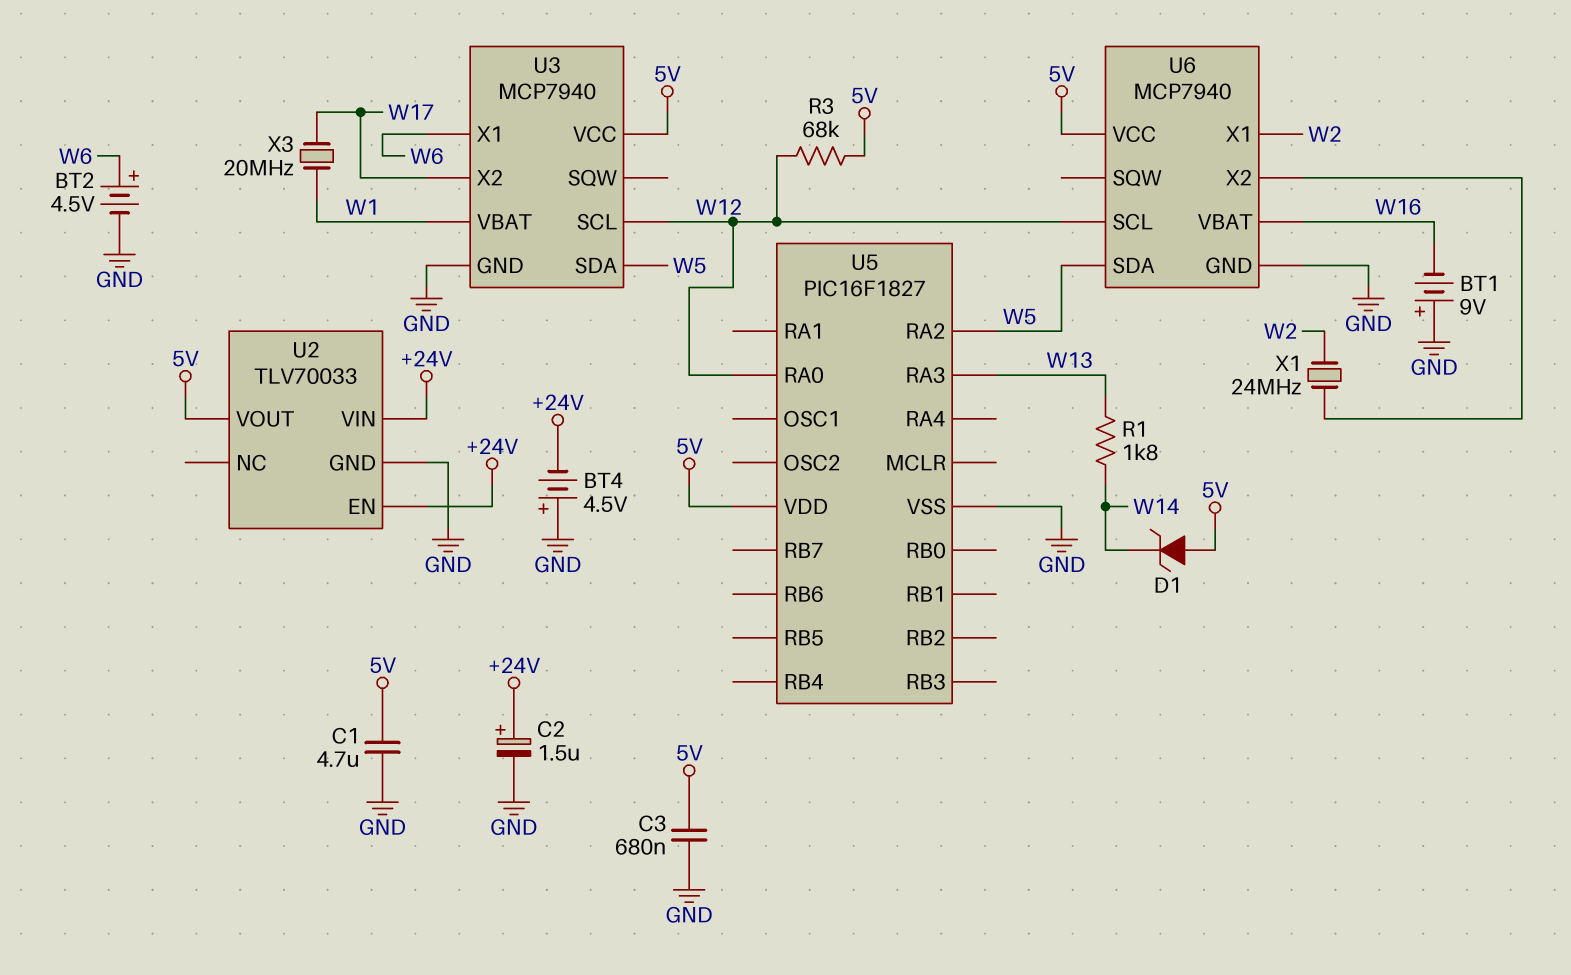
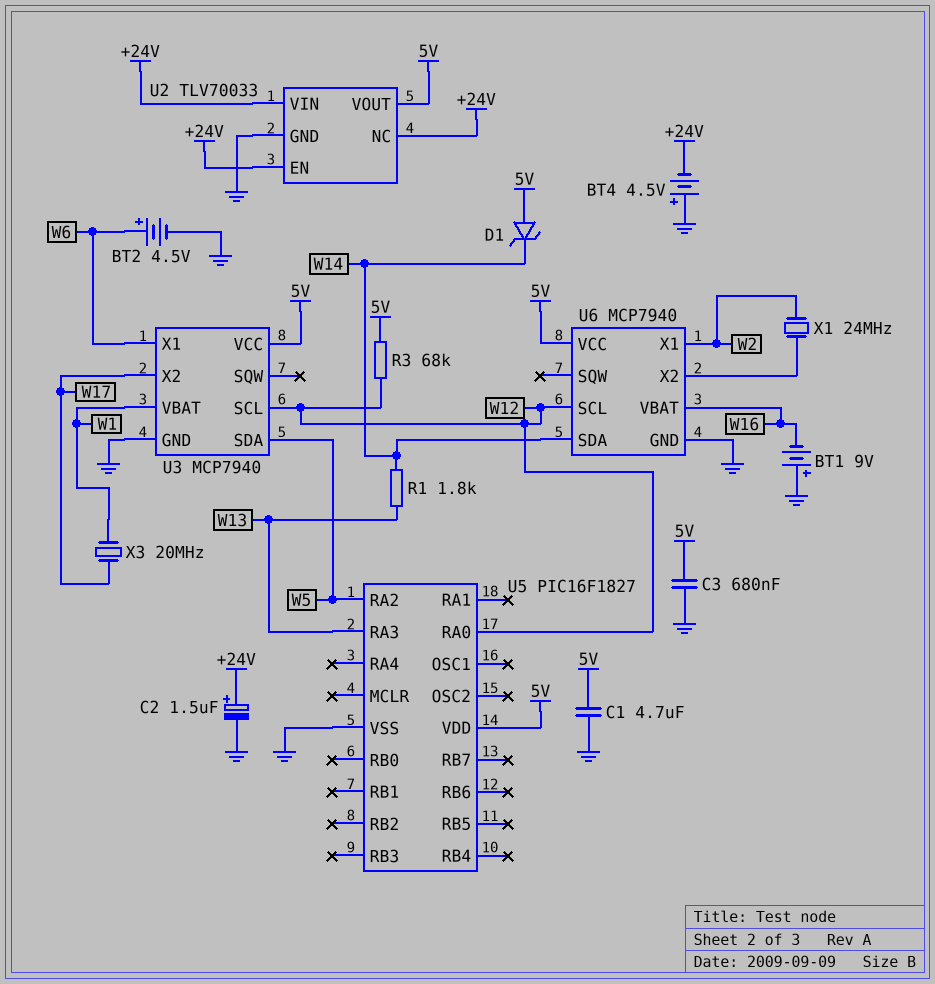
U2 pin NC: none -> +24V
U6 pin SDA: W5 -> W14

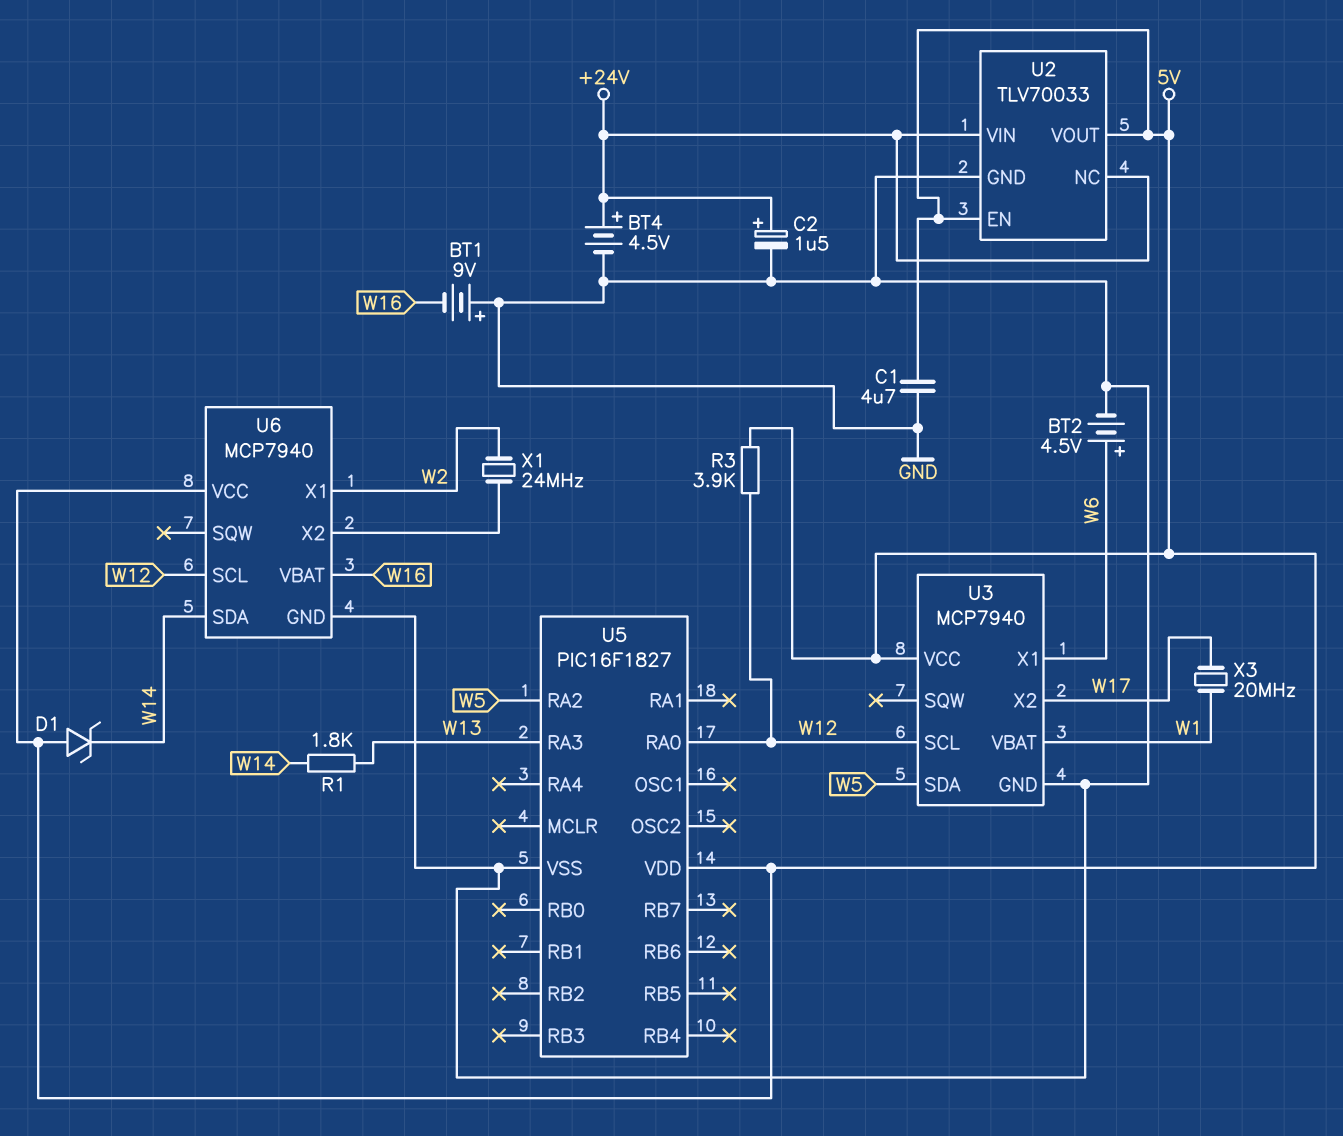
BT4: 4.5V (plus GND, minus +24V) -> 4.5V (plus +24V, minus GND)
C3: 680nF (5V, GND) -> none
R3: 68k (5V, W12) -> 3.9k (5V, W12)
U2 pin EN: +24V -> 5V

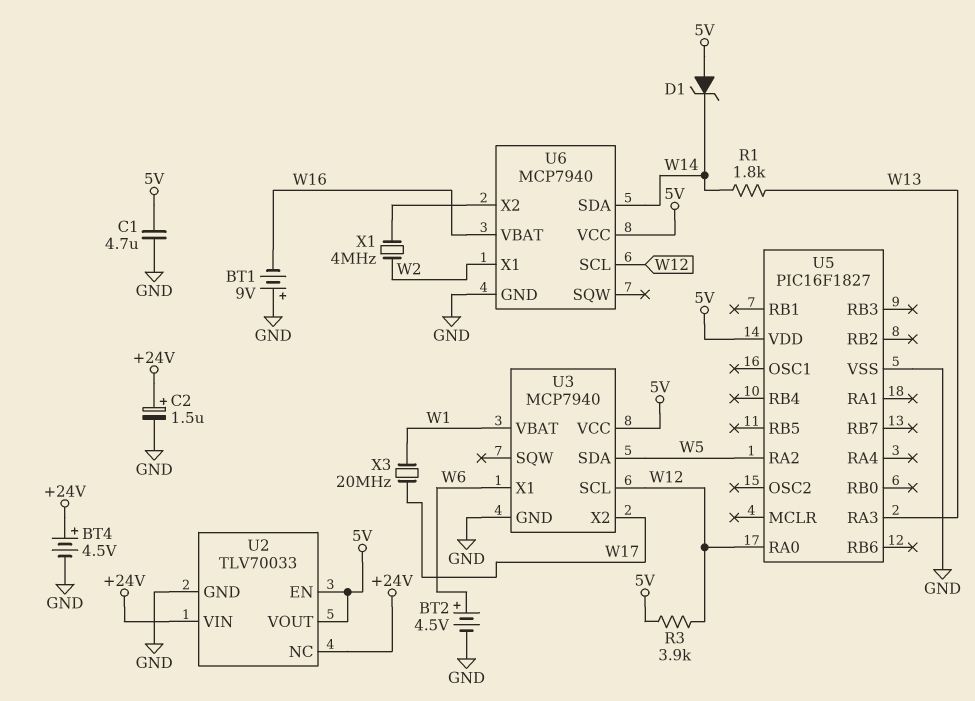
X1: 24MHz (U6/X2, W2) -> 4MHz (U6/X2, W2)

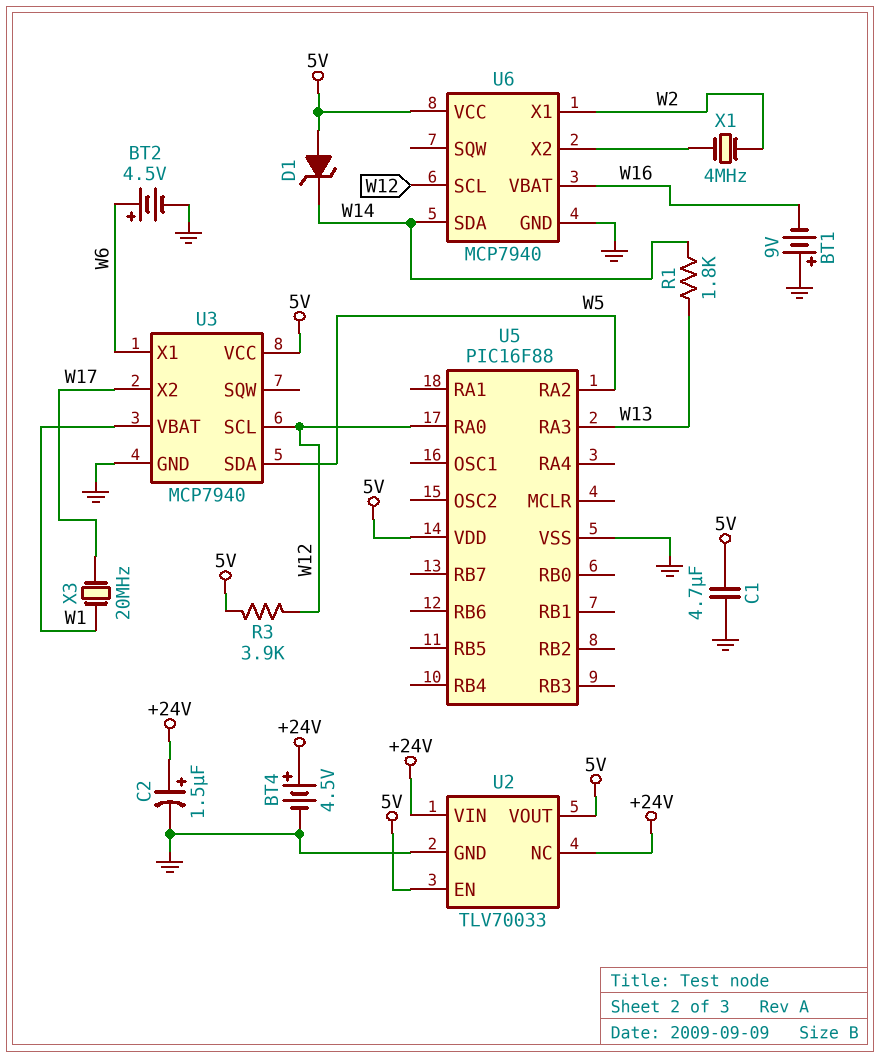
U5: PIC16F1827 -> PIC16F88

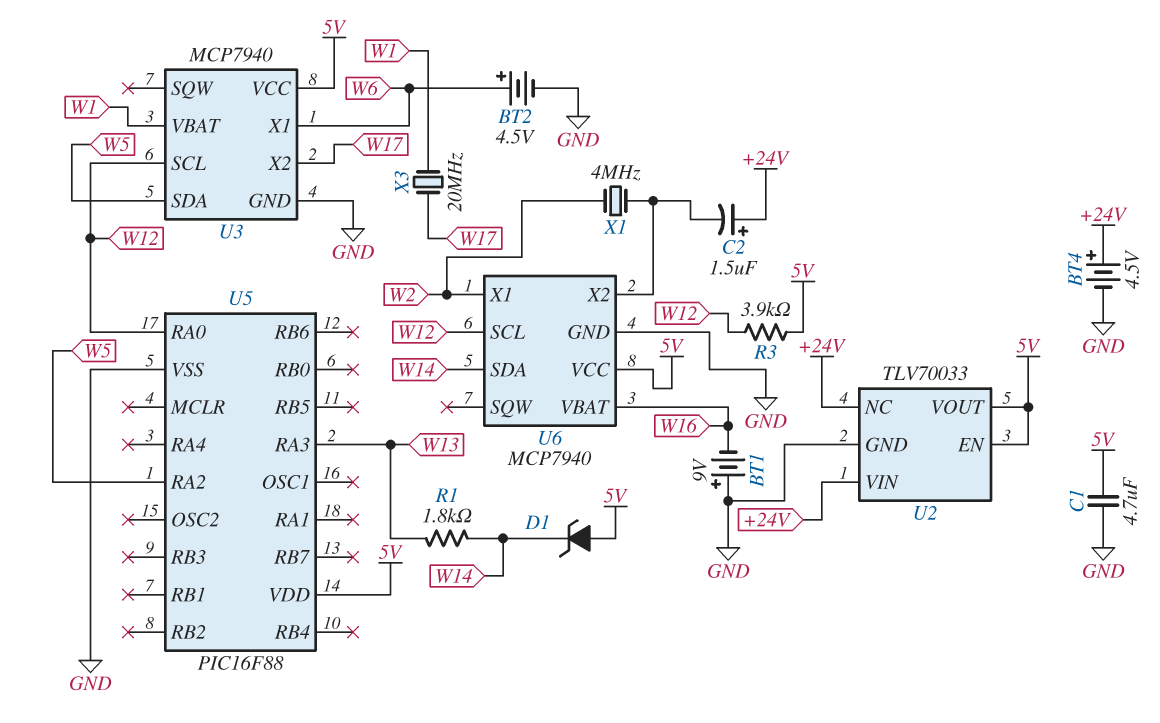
C2: 1.5uF (plus +24V, minus GND) -> 1.5uF (plus +24V, minus U6/X2)

